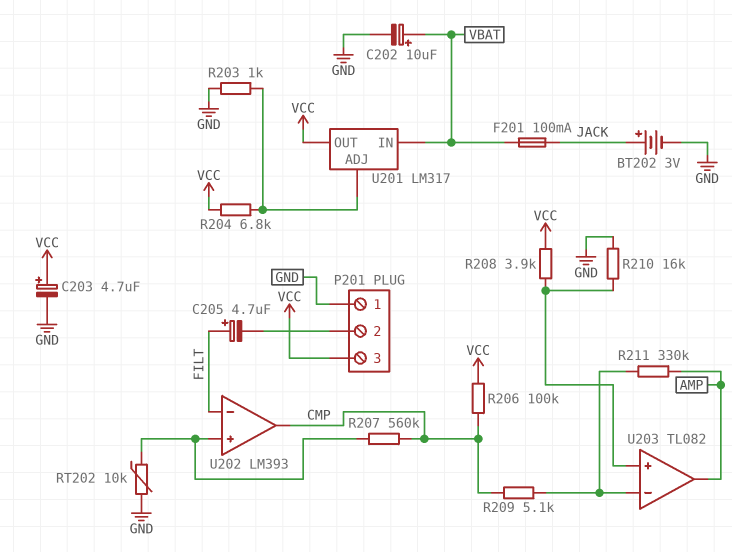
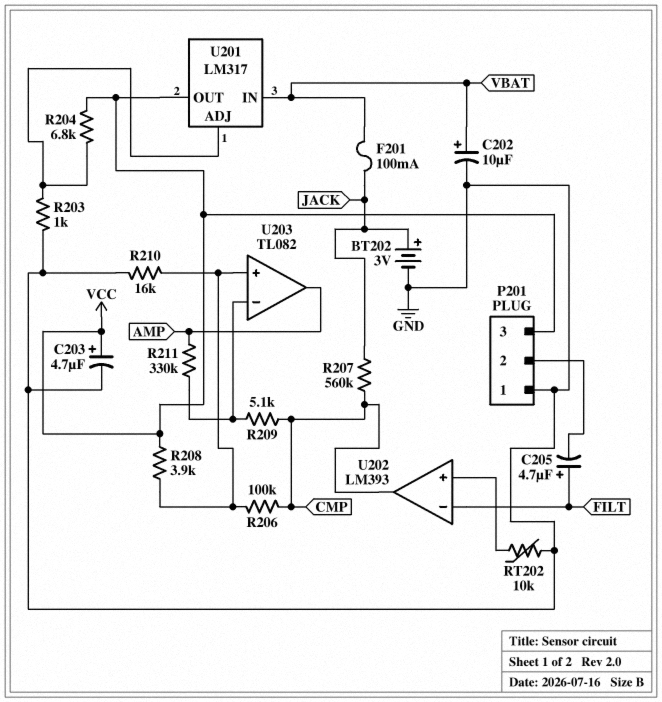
R206: 100k (CMP, VCC) -> 100k (CMP, U203/in+)
R207: 560k (CMP, U202/in+) -> 560k (CMP, JACK)

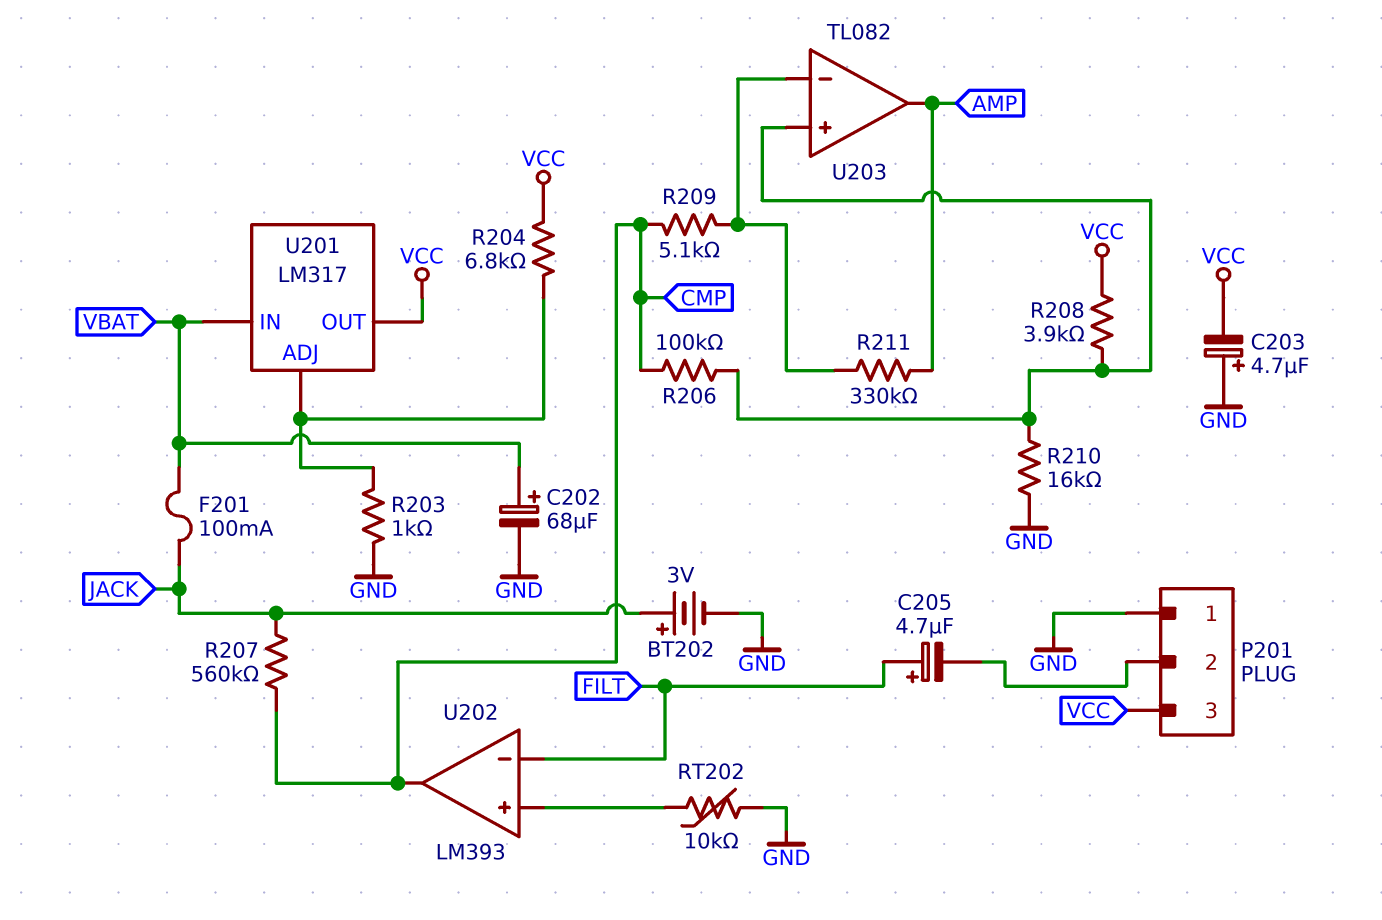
C202: 10uF (plus VBAT, minus GND) -> 68uF (plus VBAT, minus GND)
C203: 4.7uF (plus VCC, minus GND) -> 4.7uF (plus GND, minus VCC)

